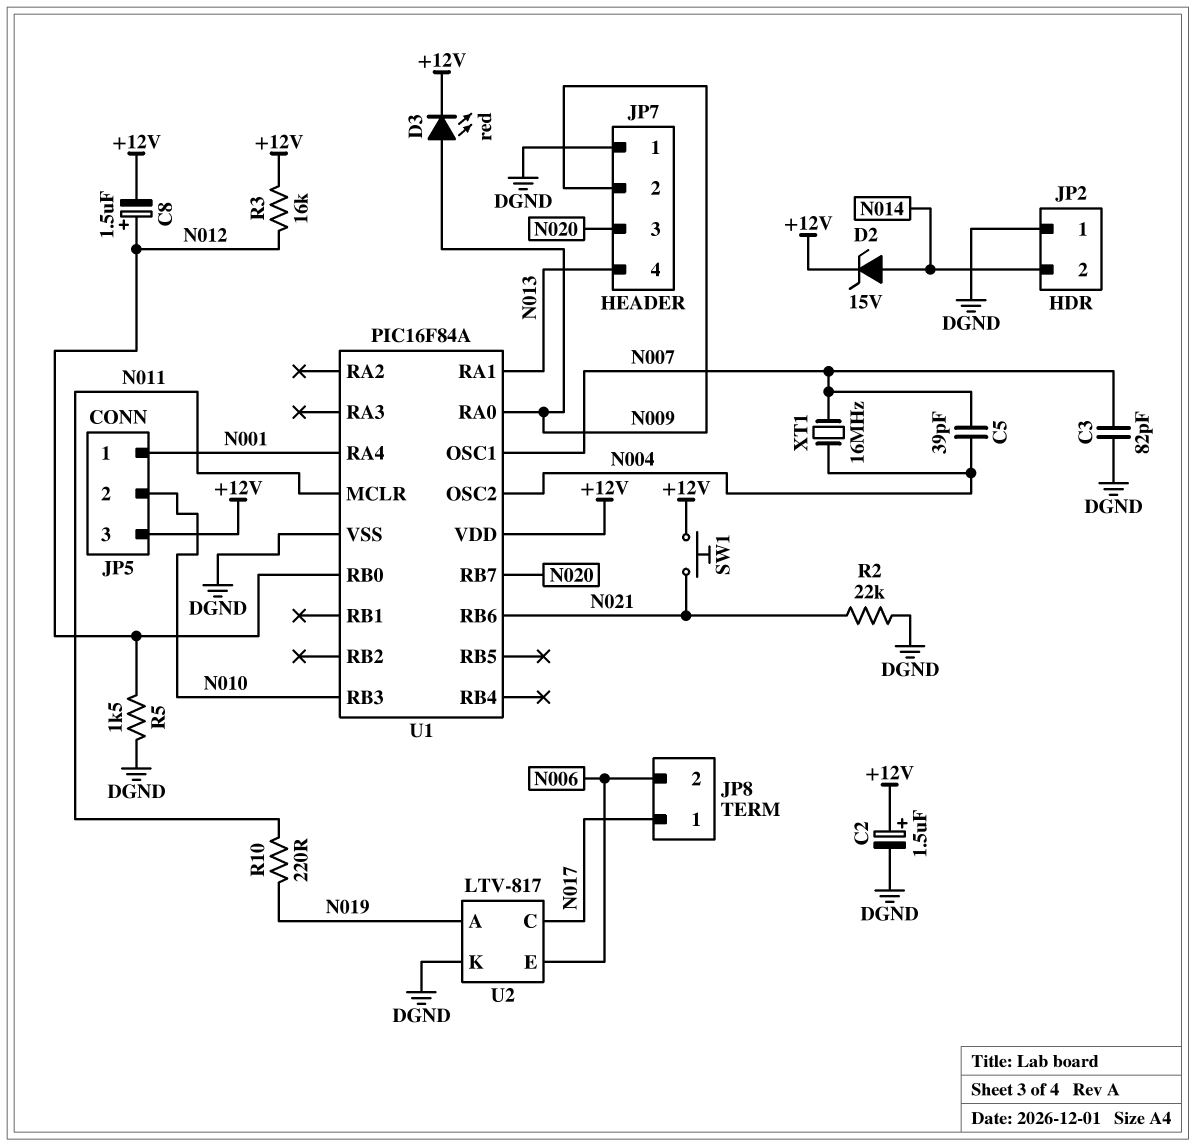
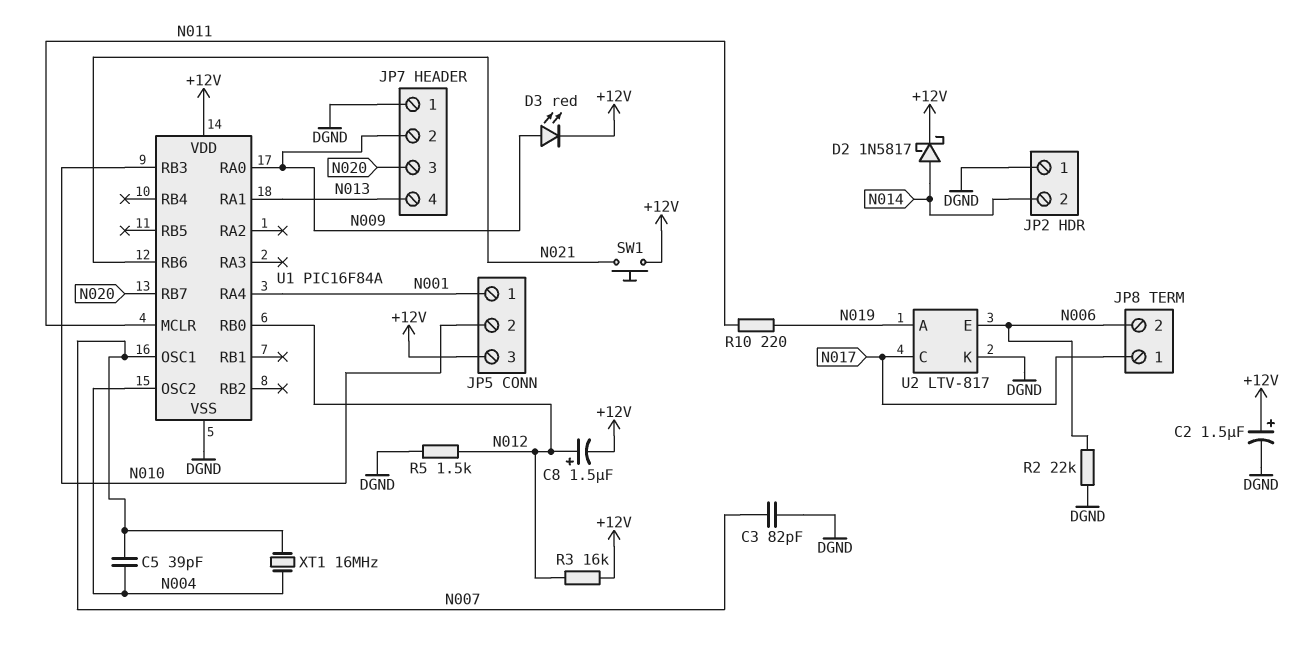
D2: zener 15V (A N014, K +12V) -> schottky 1N5817 (A N014, K +12V)
R2: 22k (DGND, N021) -> 22k (DGND, N006)

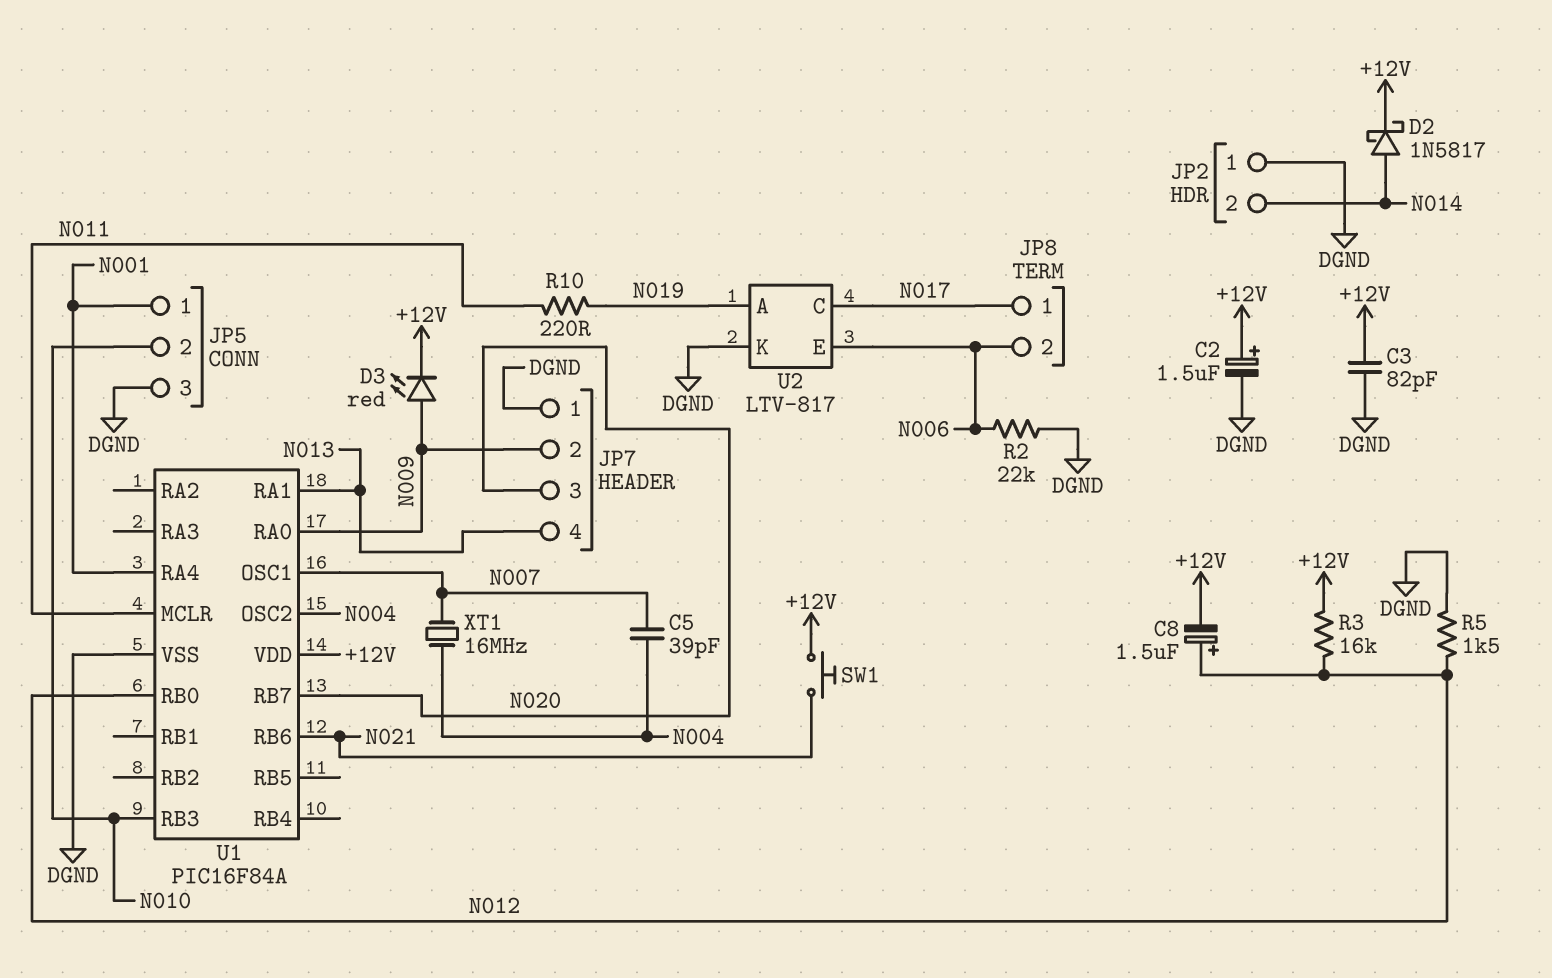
C3: 82pF (DGND, N007) -> 82pF (+12V, DGND)
JP5 pin 3: +12V -> DGND

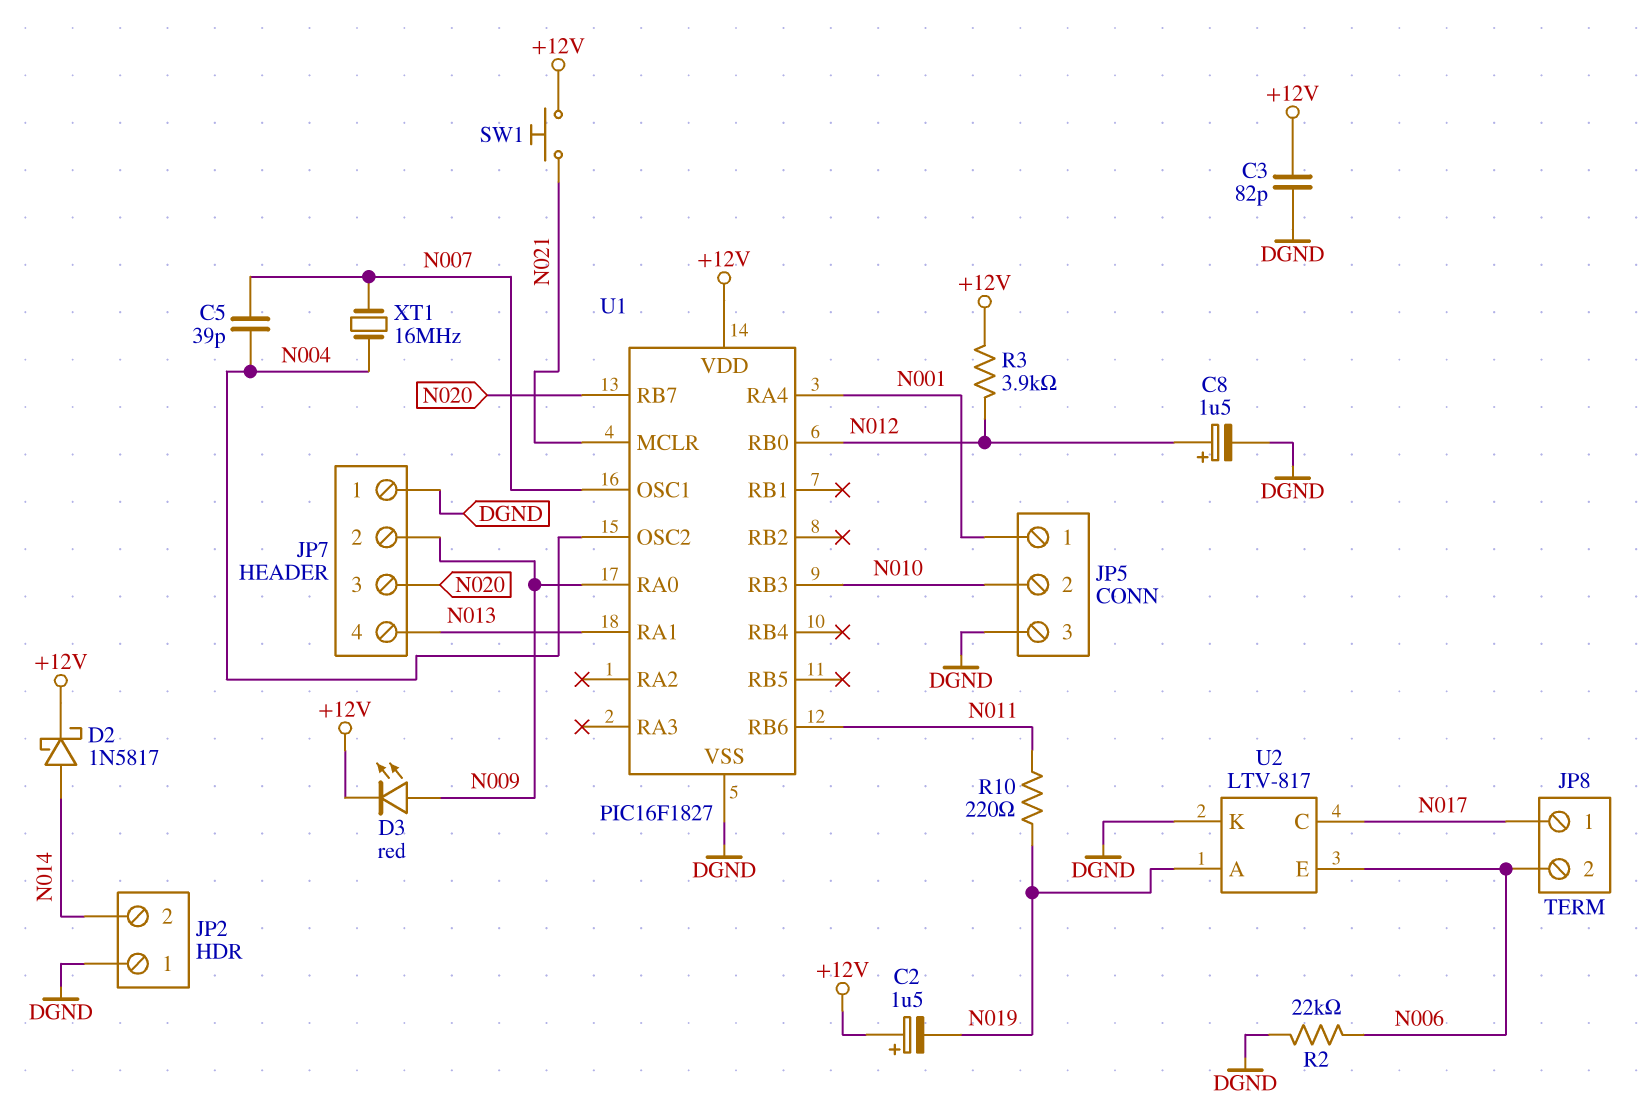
C2: 1.5uF (plus +12V, minus DGND) -> 1.5uF (plus +12V, minus N019)
C8: 1.5uF (plus N012, minus +12V) -> 1.5uF (plus N012, minus DGND)
R3: 16k (+12V, N012) -> 3.9k (+12V, N012)
R5: 1.5k (DGND, N012) -> none
U1: PIC16F84A -> PIC16F1827
U1 pin MCLR: N011 -> N021
U1 pin RB6: N021 -> N011

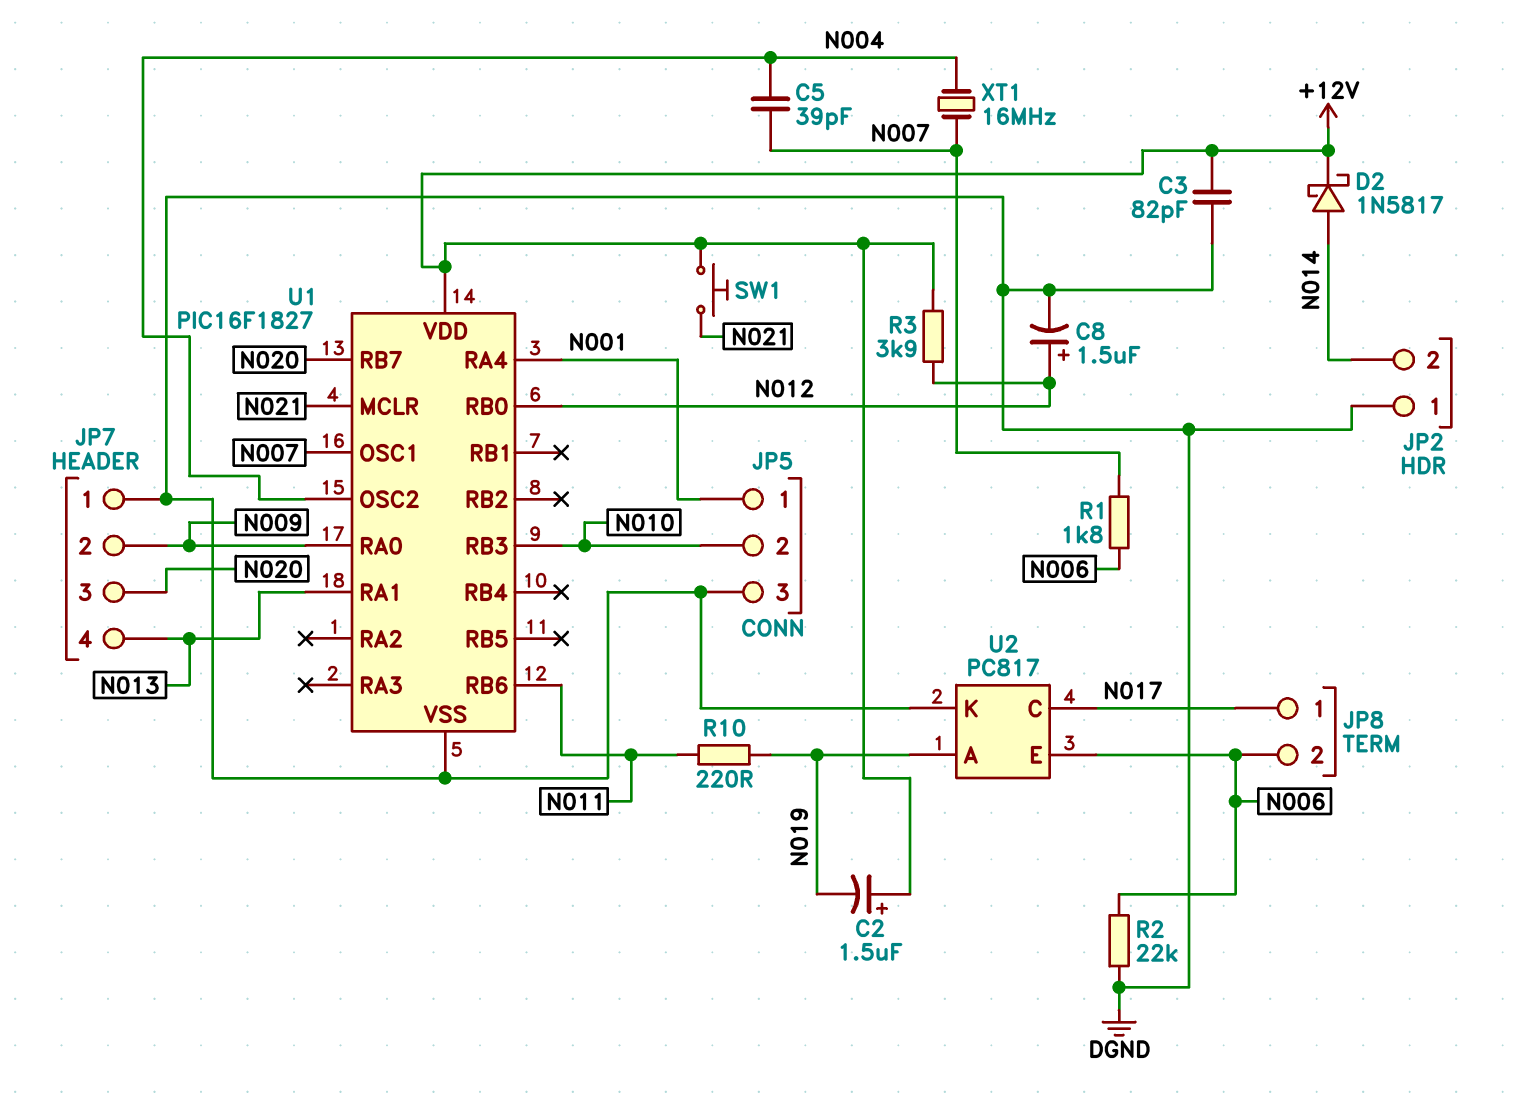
D3: LED red (A N009, K +12V) -> none
R1: none -> 1.8k (N006, N007)
U2: LTV-817 -> PC817

